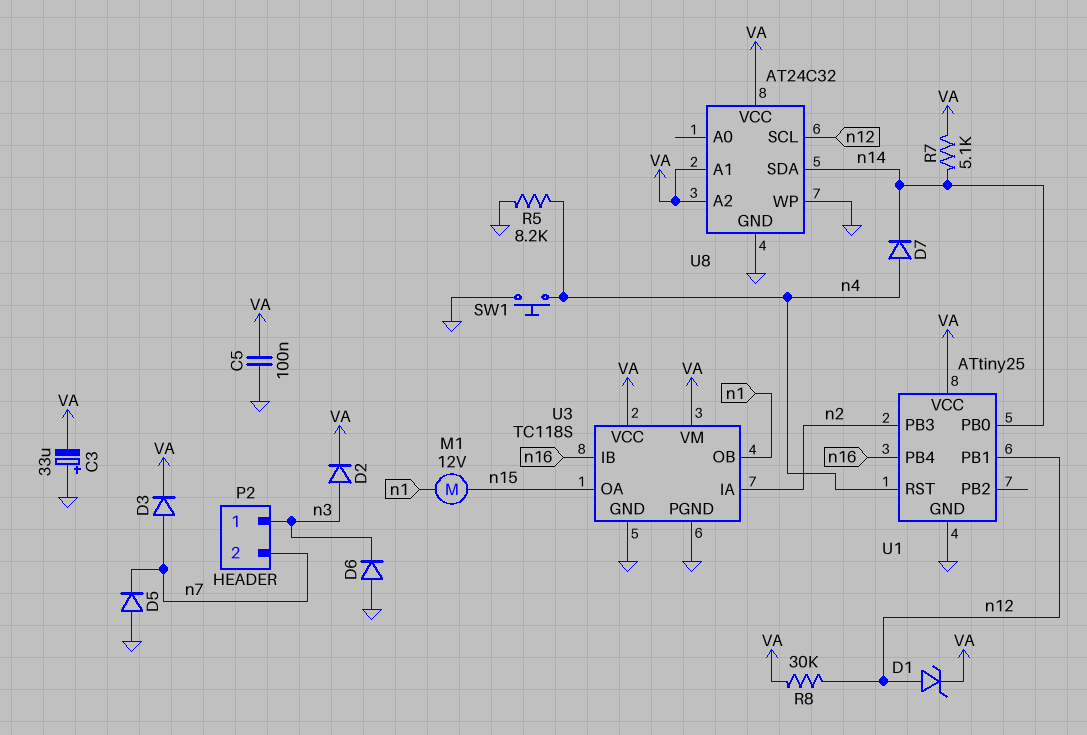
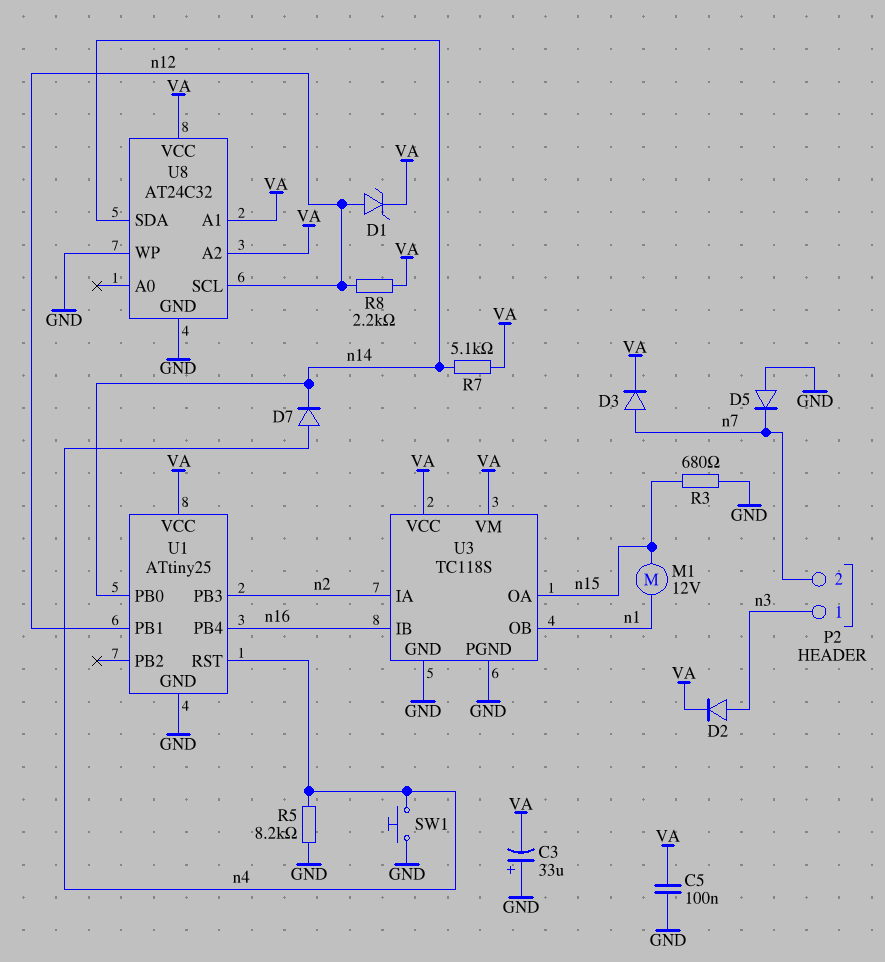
D6: diode (A GND, K n3) -> none
R3: none -> 680 (GND, n15)
R8: 30k (VA, n12) -> 2.2k (VA, n12)

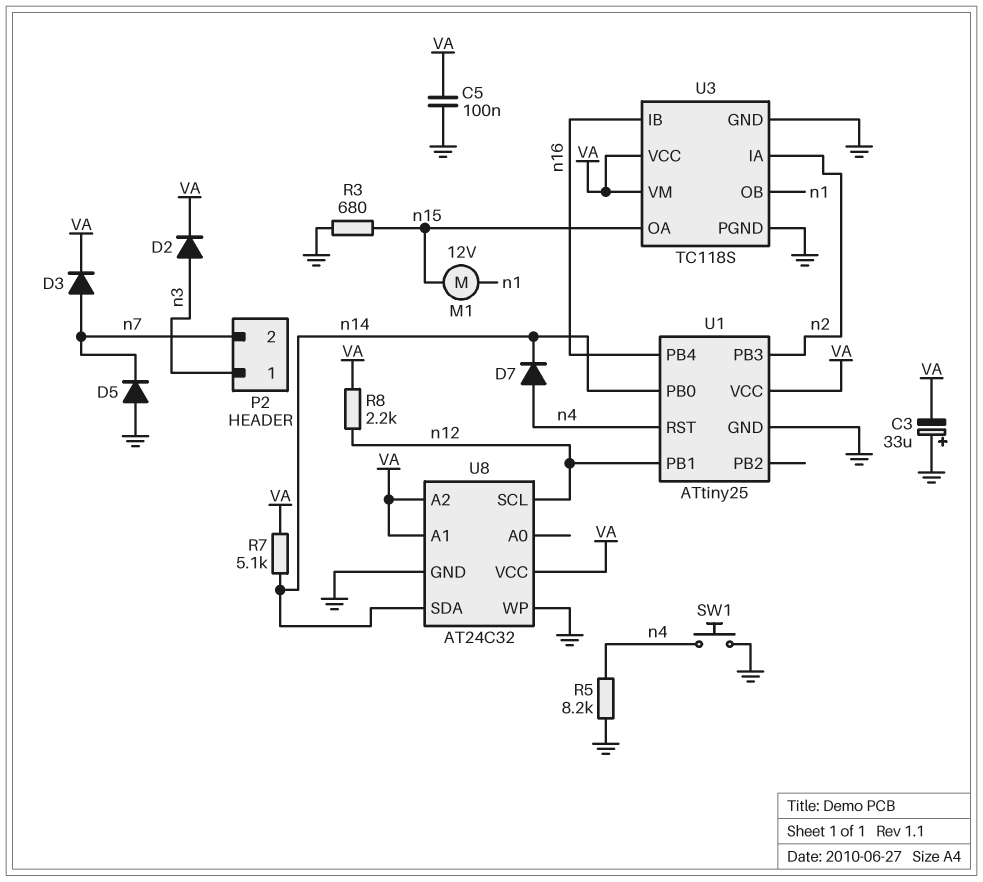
D1: zener (A n12, K VA) -> none

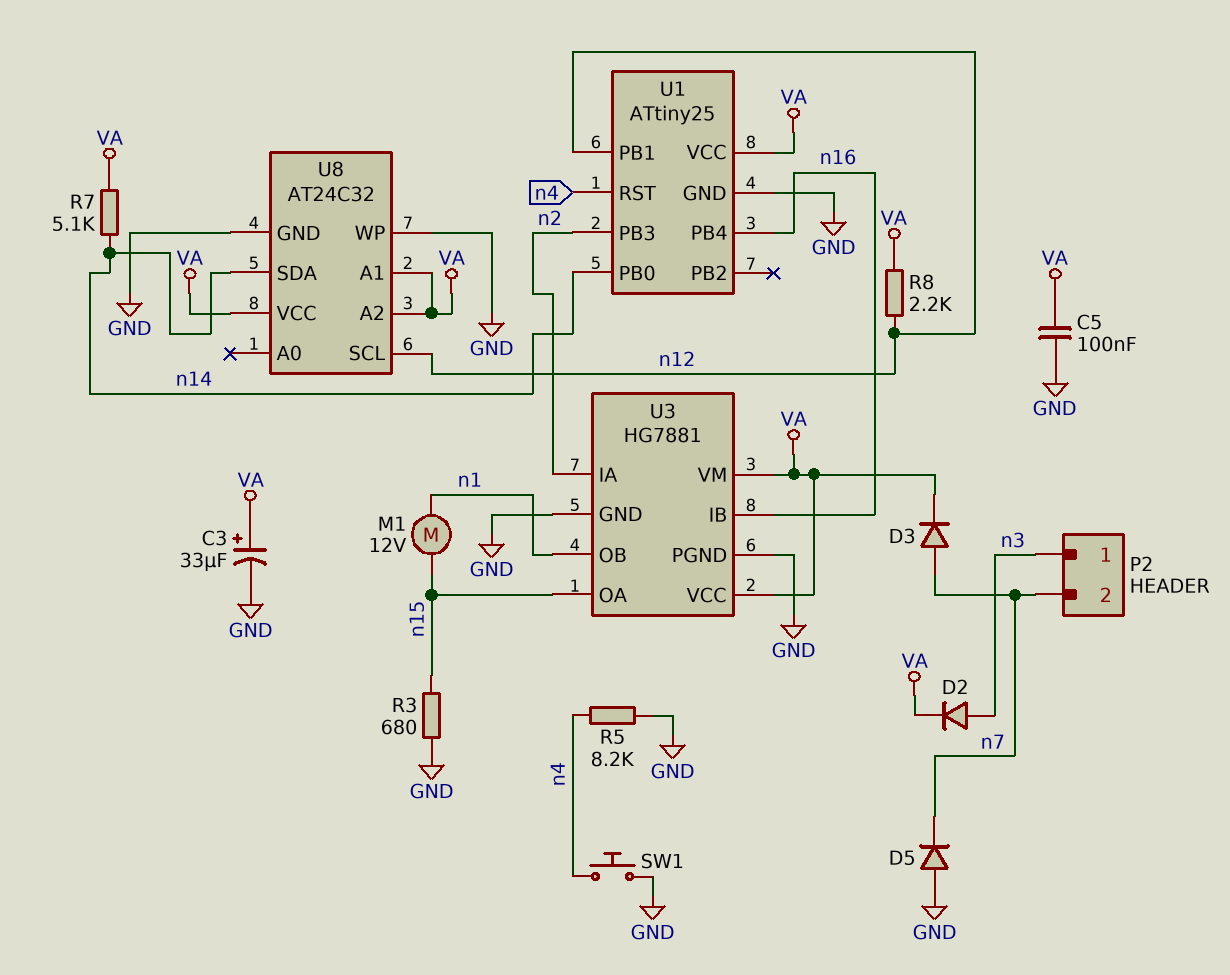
C3: 33uF (plus GND, minus VA) -> 33uF (plus VA, minus GND)
D7: diode (A n4, K n14) -> none
U3: TC118S -> HG7881

